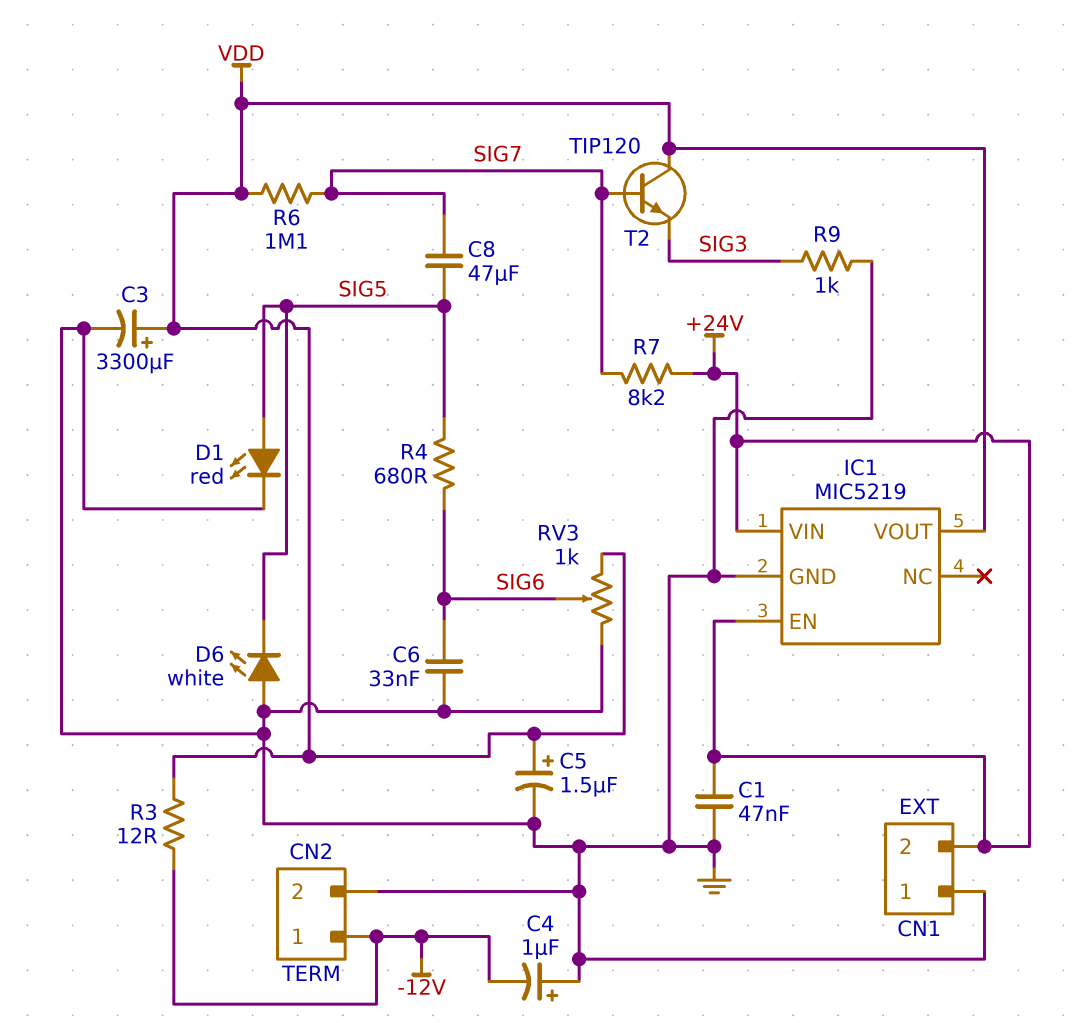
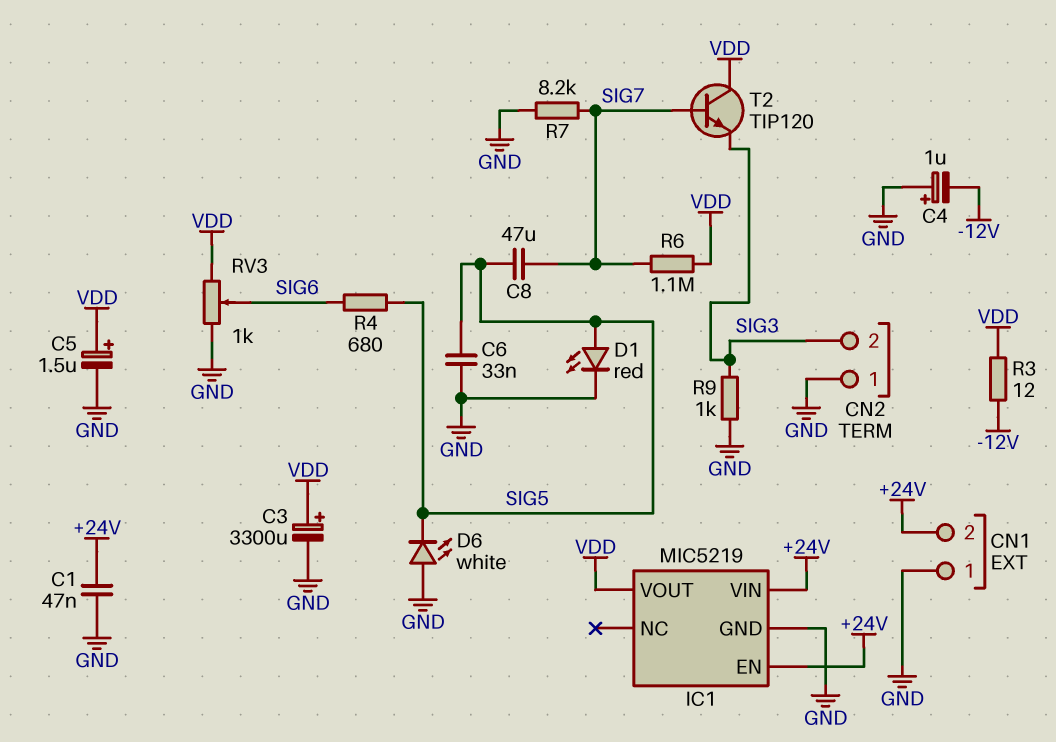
C6: 33nF (GND, SIG6) -> 33nF (GND, SIG5)
CN2 pin 1: -12V -> GND
CN2 pin 2: GND -> SIG3
R7: 8.2k (+24V, SIG7) -> 8.2k (GND, SIG7)

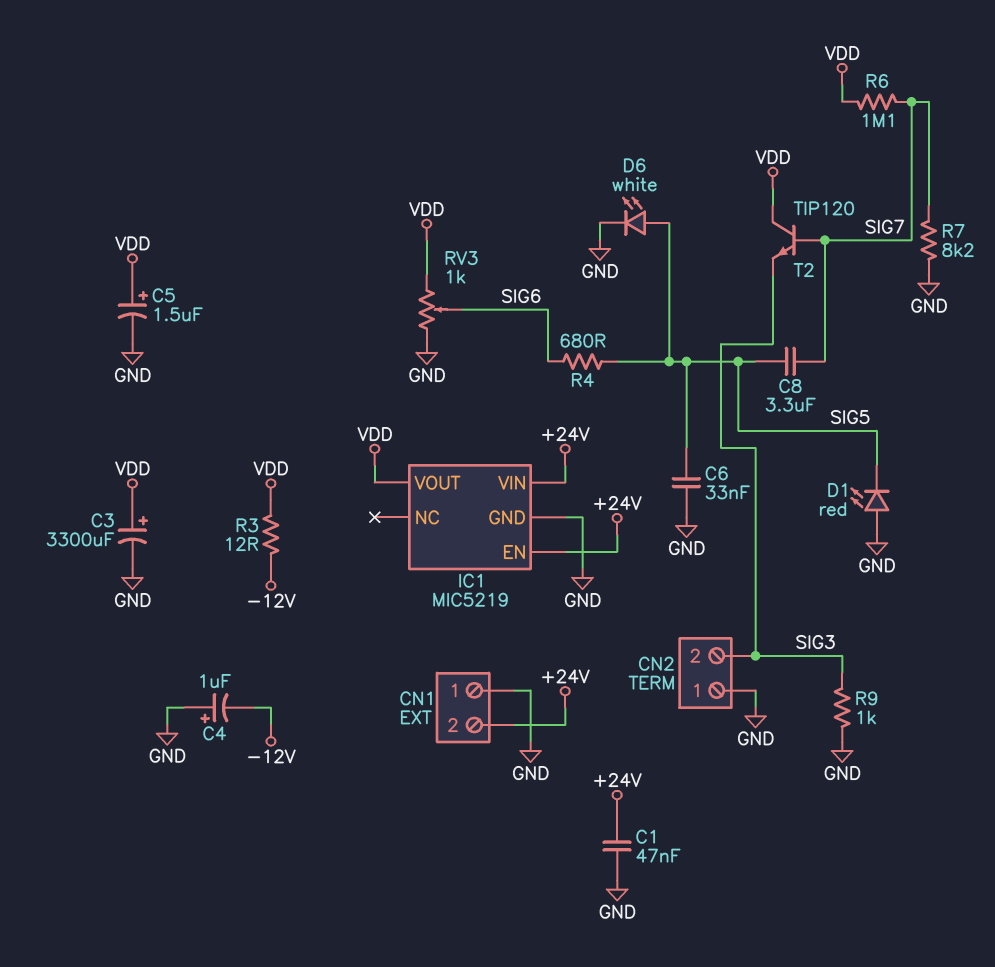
C8: 47uF (SIG5, SIG7) -> 3.3uF (SIG5, SIG7)
D1: LED red (A SIG5, K GND) -> LED red (A GND, K SIG5)
D6: LED white (A GND, K SIG5) -> LED white (A SIG5, K GND)

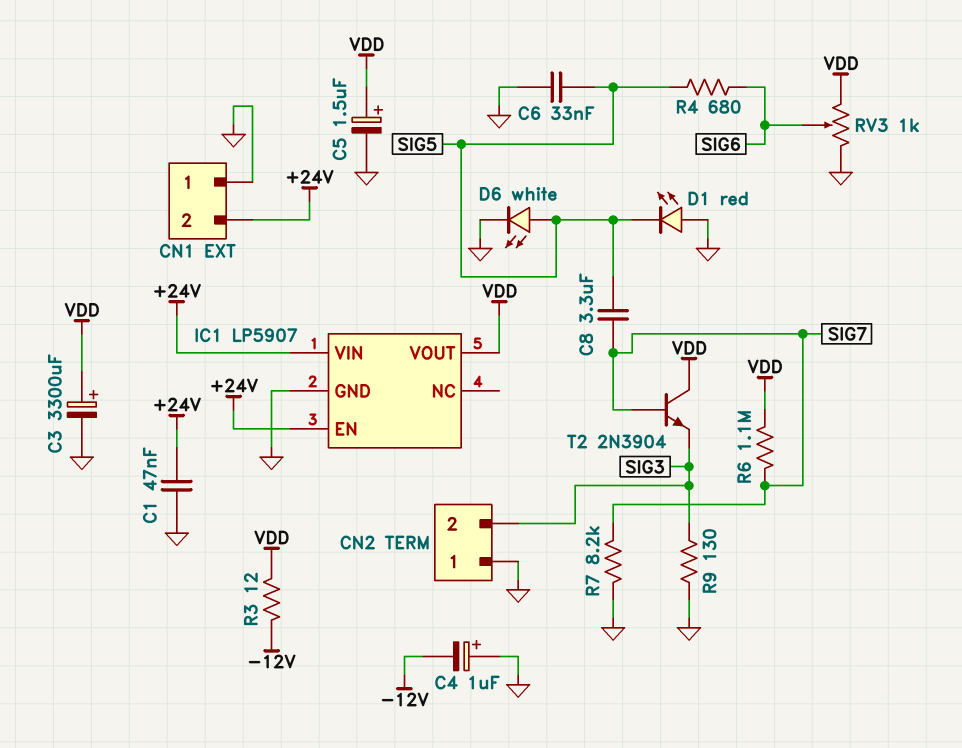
IC1: MIC5219 -> LP5907
R9: 1k (GND, SIG3) -> 130 (GND, SIG3)
T2: NPN TIP120 (B SIG7, C VDD, E SIG3) -> NPN 2N3904 (B SIG7, C VDD, E SIG3)

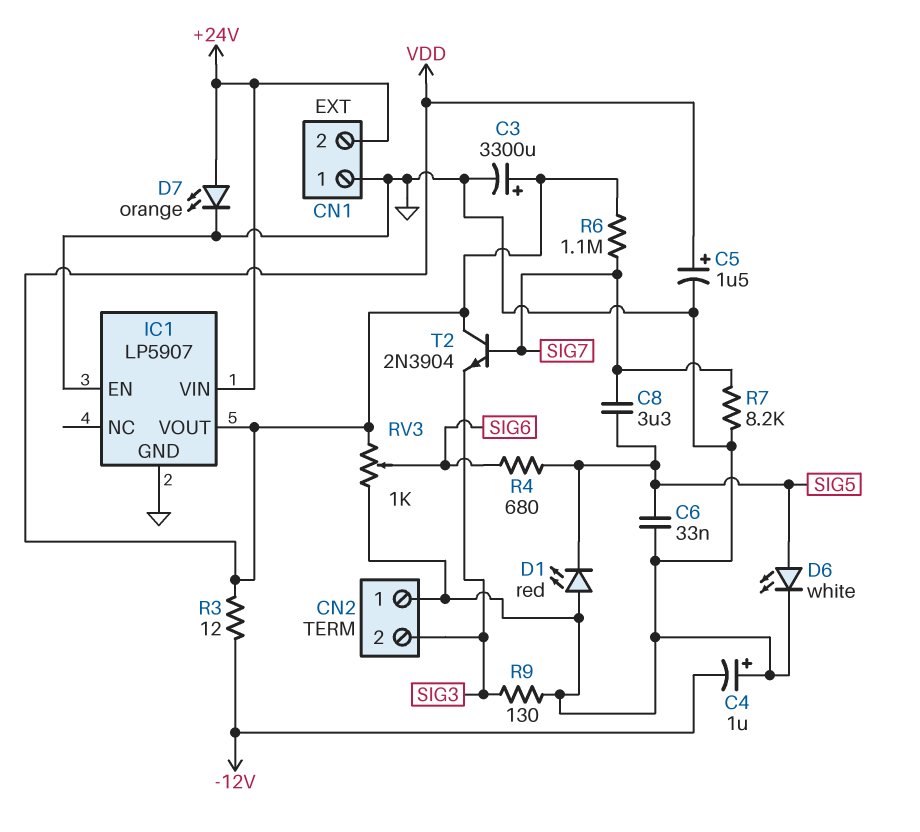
C1: 47nF (+24V, GND) -> none
D7: none -> LED orange (A +24V, K GND)
IC1 pin EN: +24V -> GND

